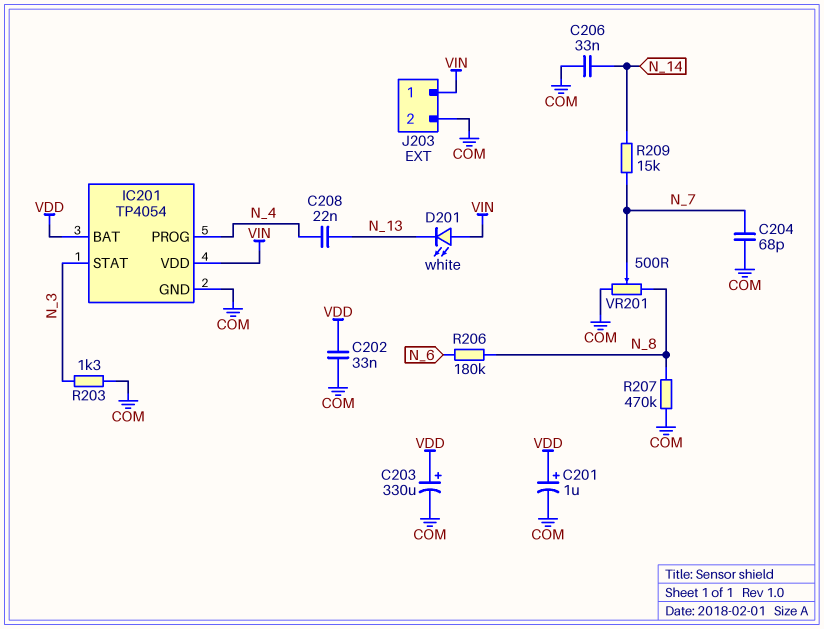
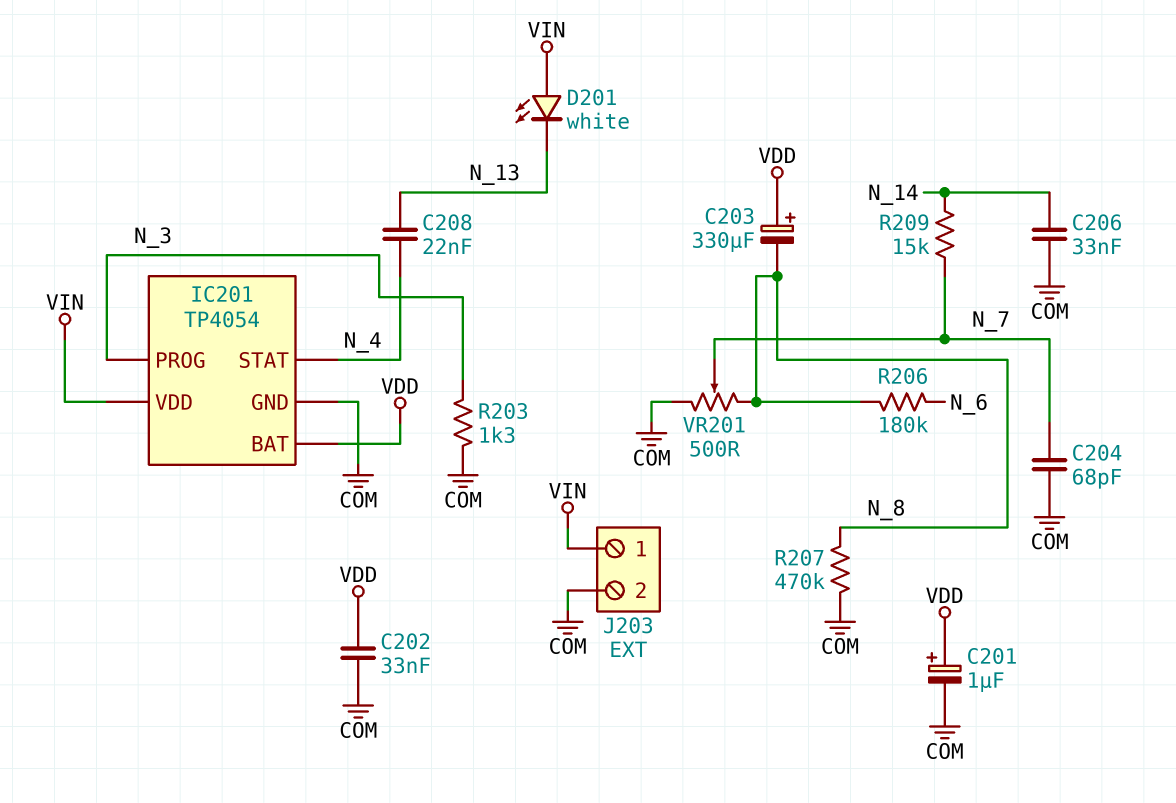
C203: 330uF (plus VDD, minus COM) -> 330uF (plus VDD, minus N_8)
IC201 pin PROG: N_4 -> N_3
IC201 pin STAT: N_3 -> N_4

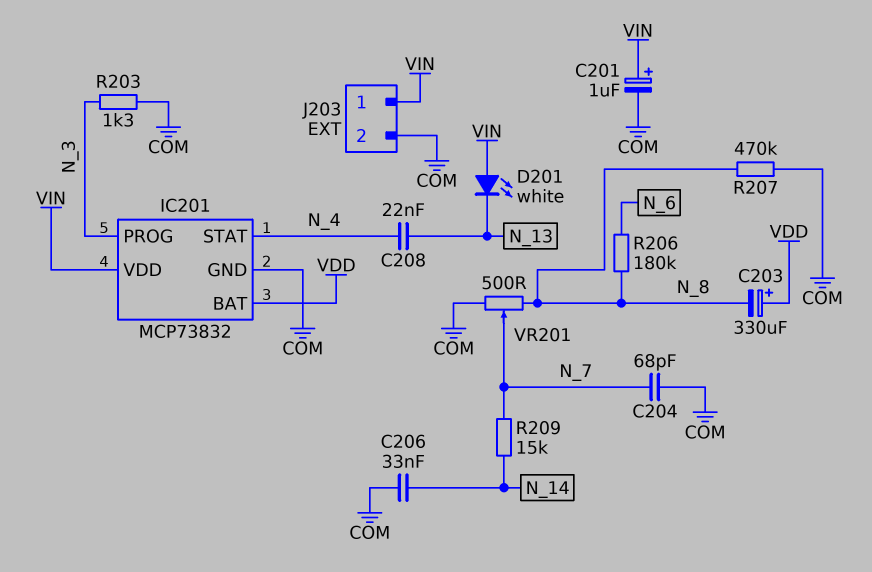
C201: 1uF (plus VDD, minus COM) -> 1uF (plus VIN, minus COM)
C202: 33nF (COM, VDD) -> none
IC201: TP4054 -> MCP73832

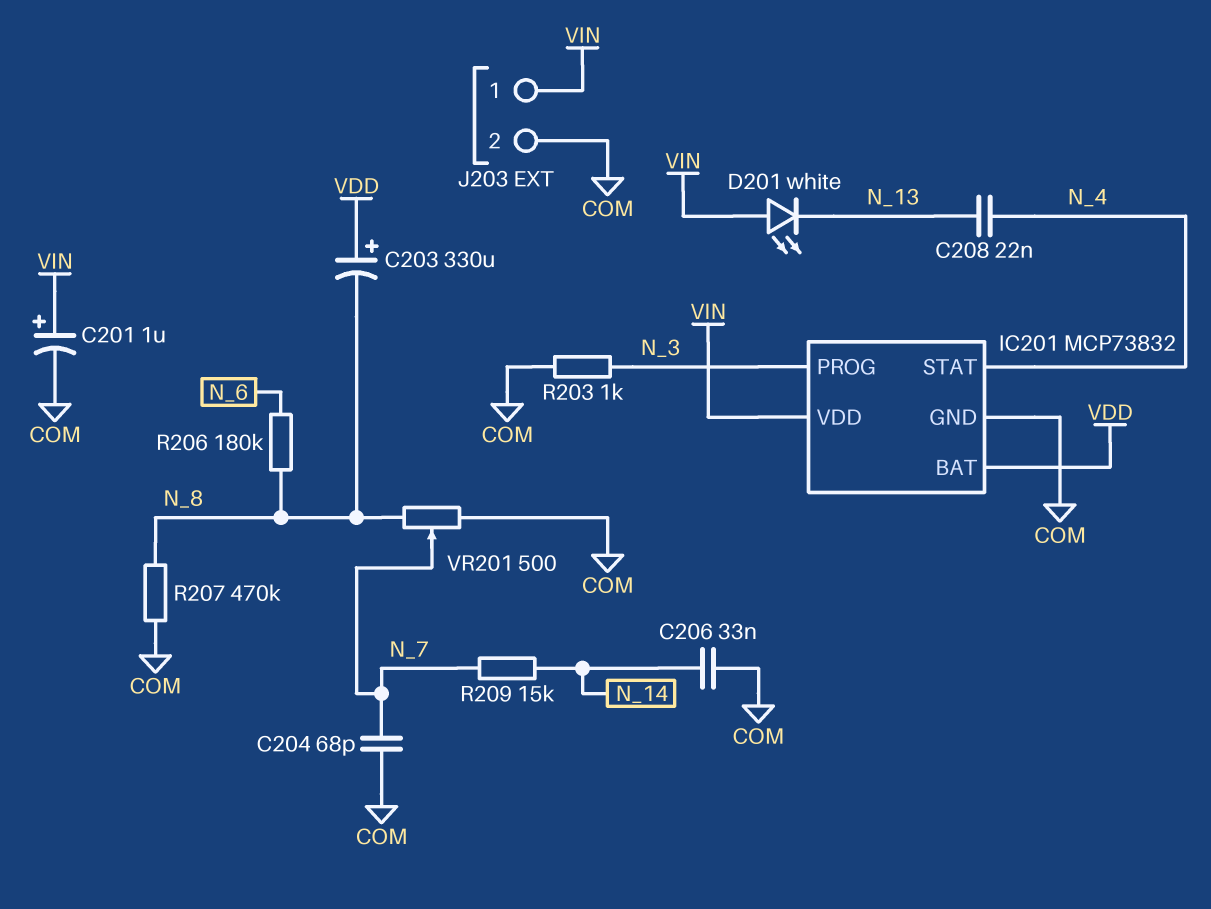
R203: 1.3k (COM, N_3) -> 1k (COM, N_3)

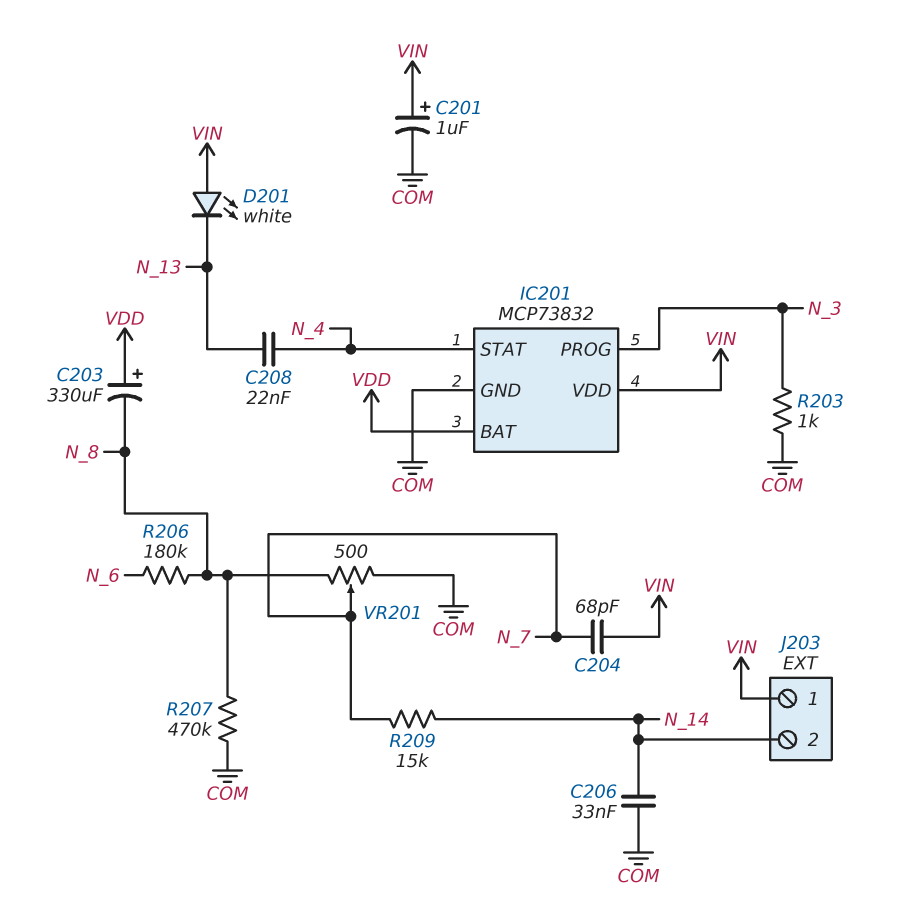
C204: 68pF (COM, N_7) -> 68pF (N_7, VIN)
J203 pin 2: COM -> N_14

